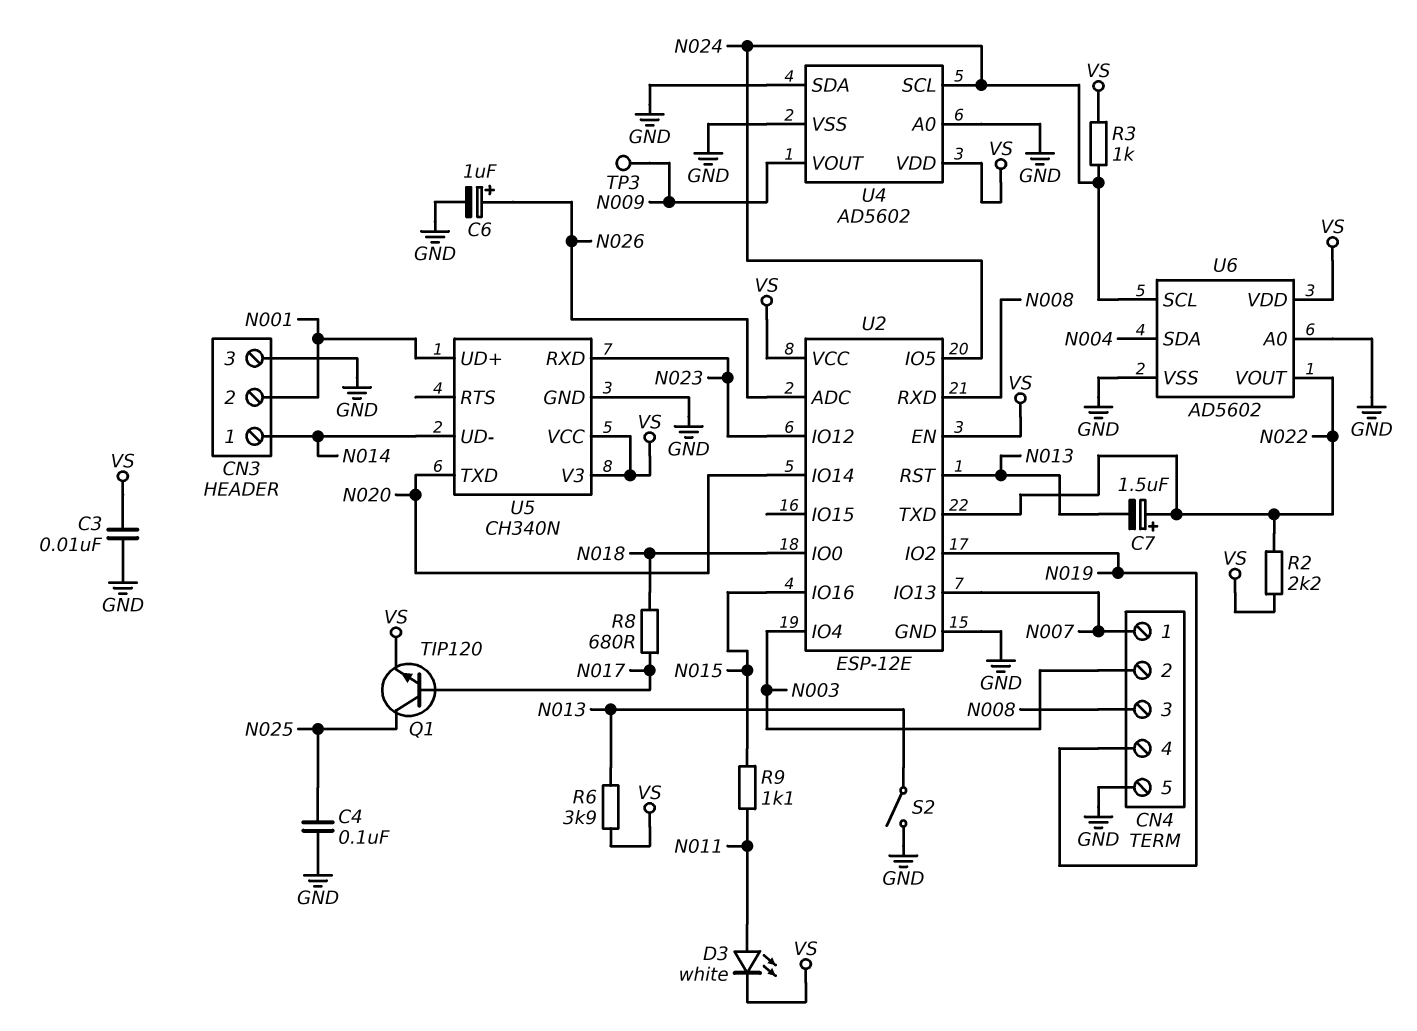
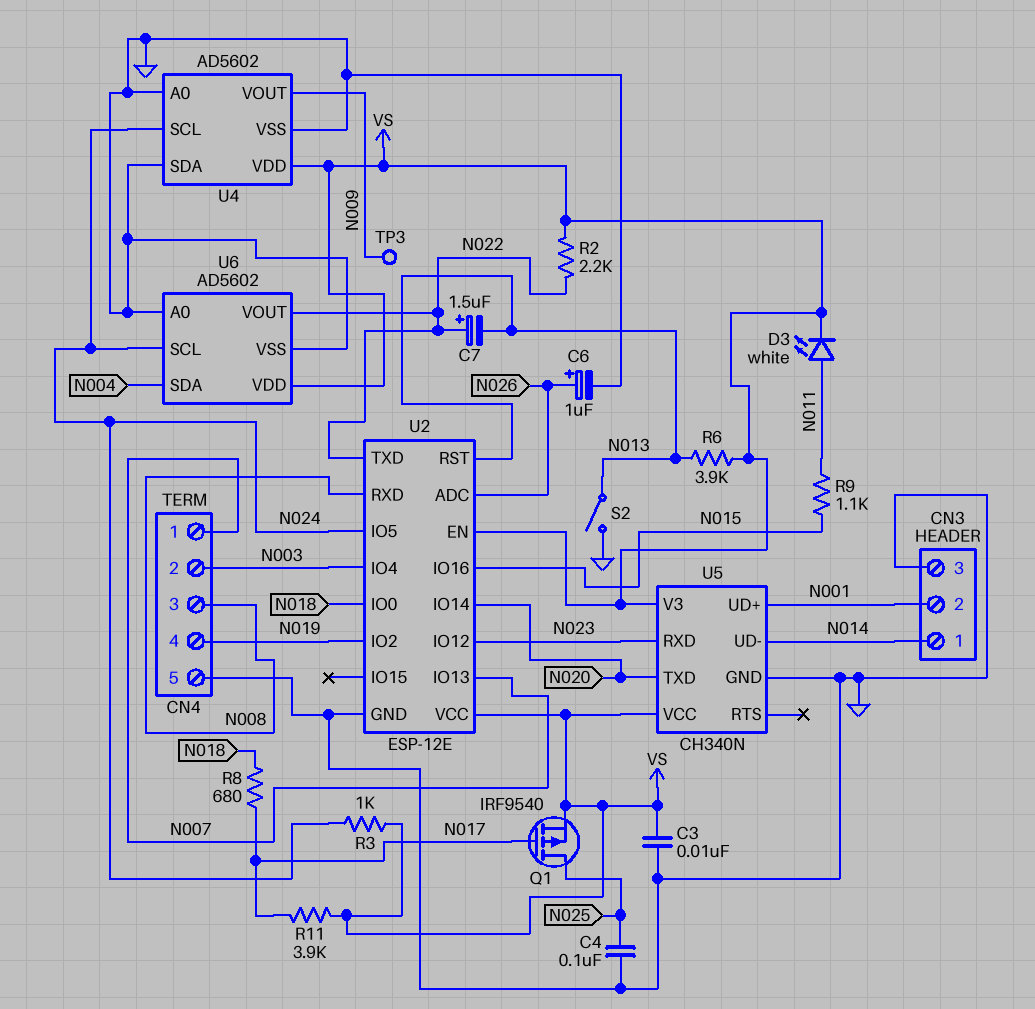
Q1: NPN TIP120 (B N017, C N025, E VS) -> PMOS IRF9540 (G N017, D N025, S VS)
R11: none -> 3.9k (N017, VS)

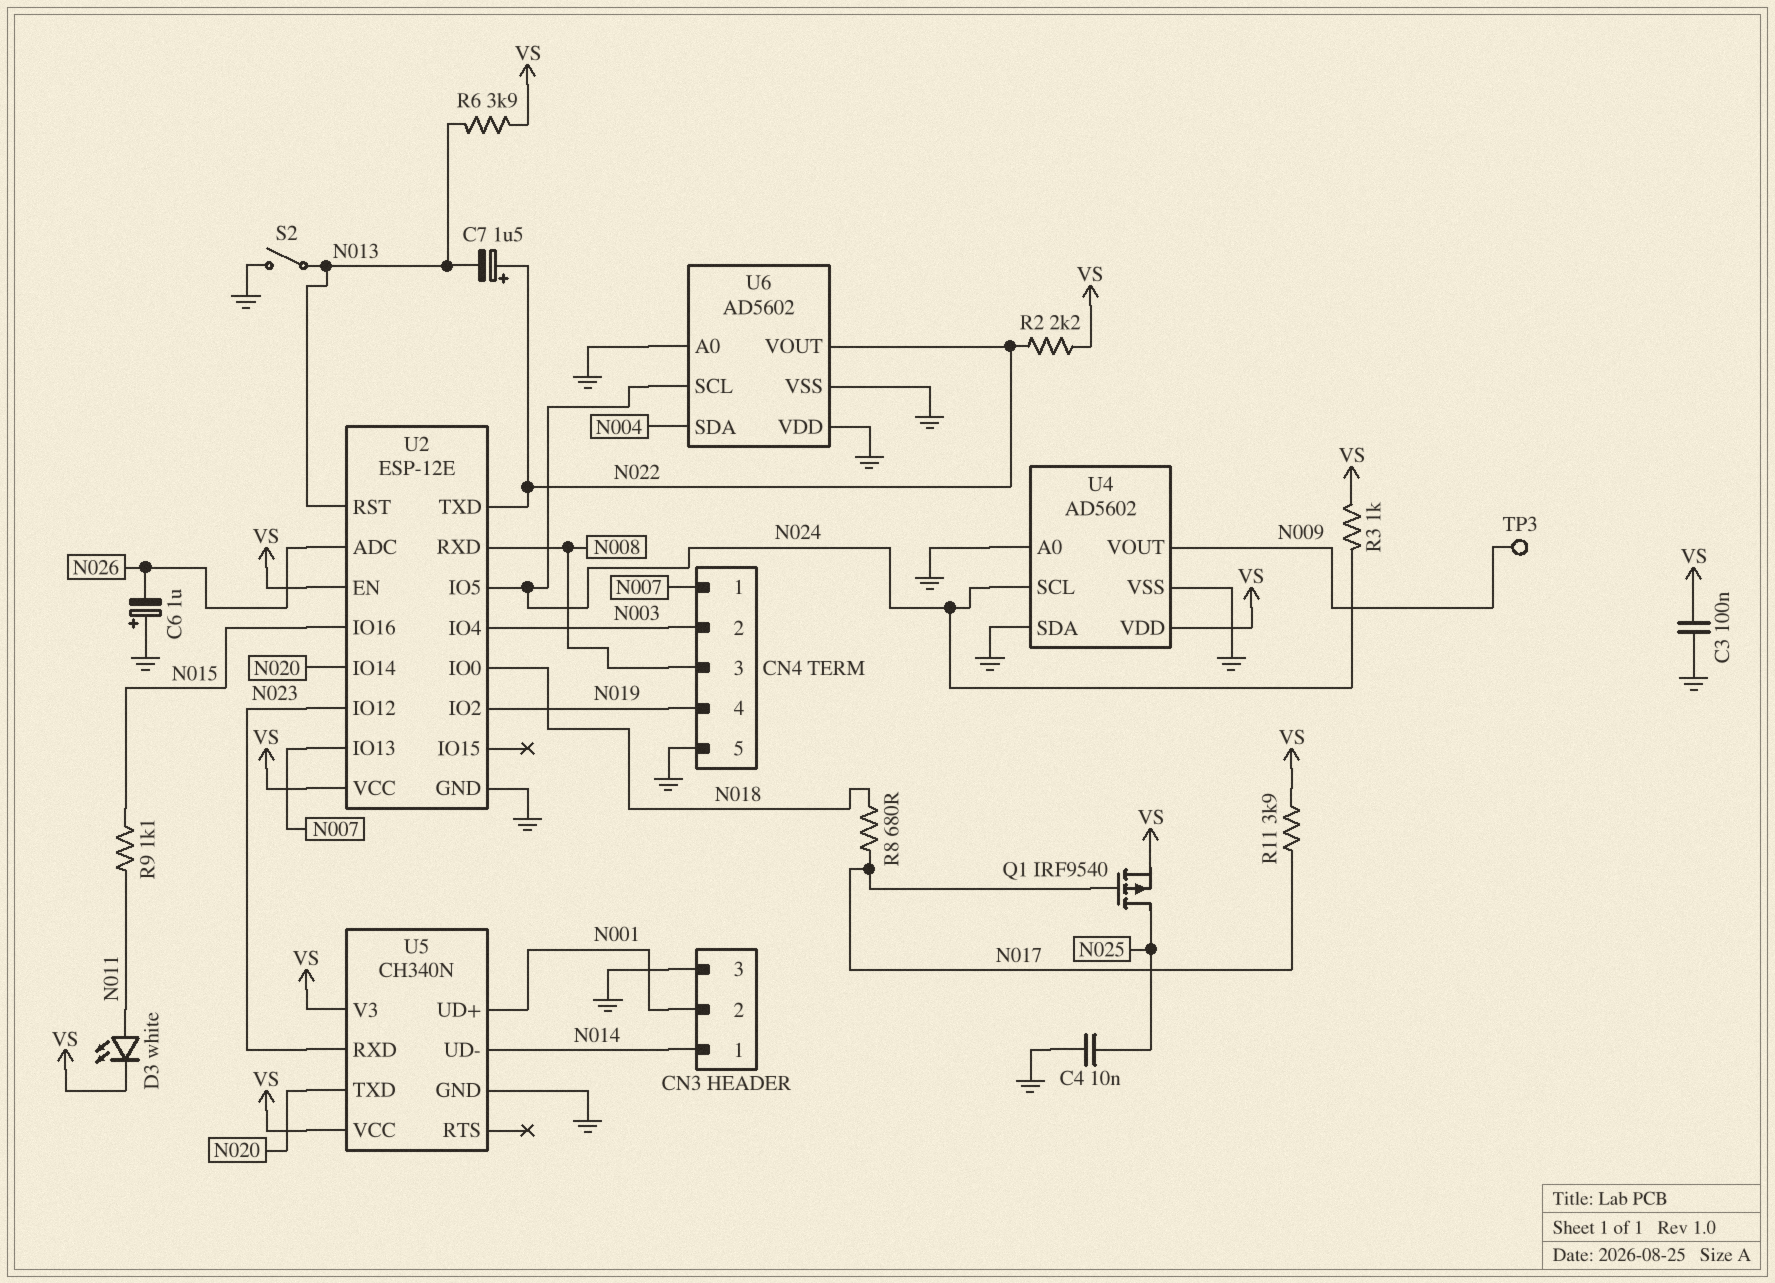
C3: 10nF (GND, VS) -> 100nF (GND, VS)
C4: 100nF (GND, N025) -> 10nF (GND, N025)
C6: 1uF (plus N026, minus GND) -> 1uF (plus GND, minus N026)
U6 pin VDD: VS -> GND

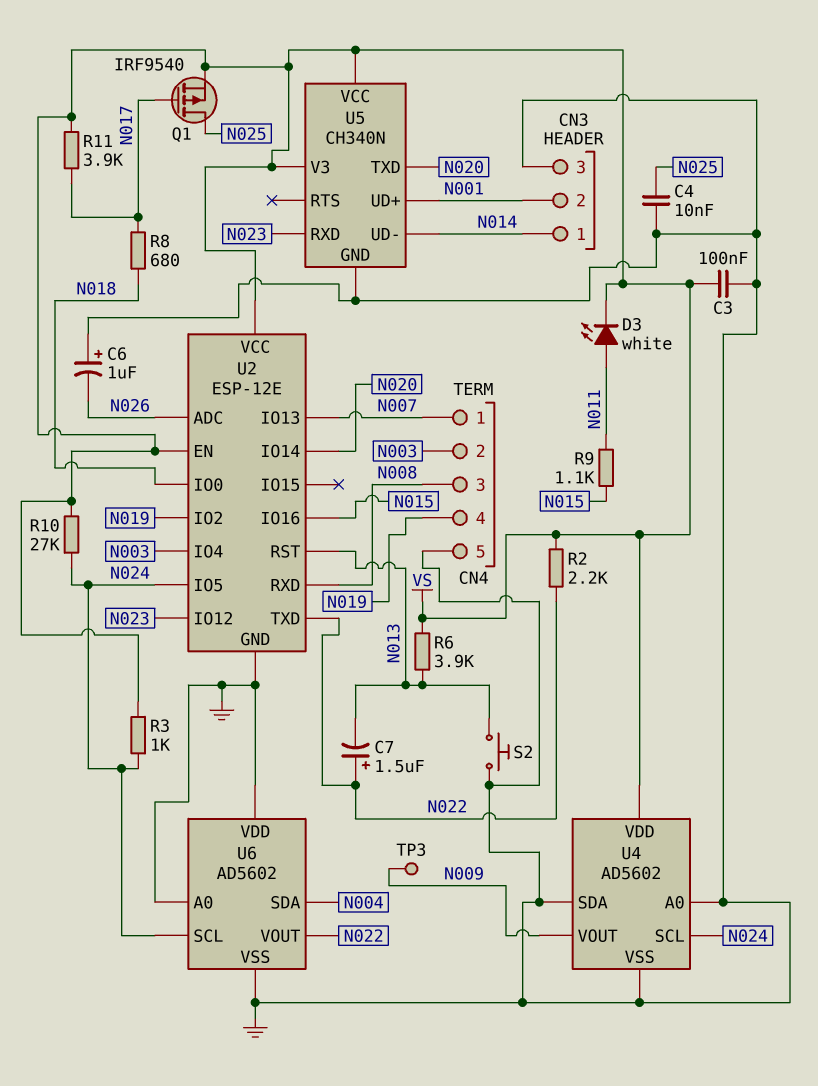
R10: none -> 27k (N024, VS)
S2: switch (GND, N013) -> button (GND, N013)

